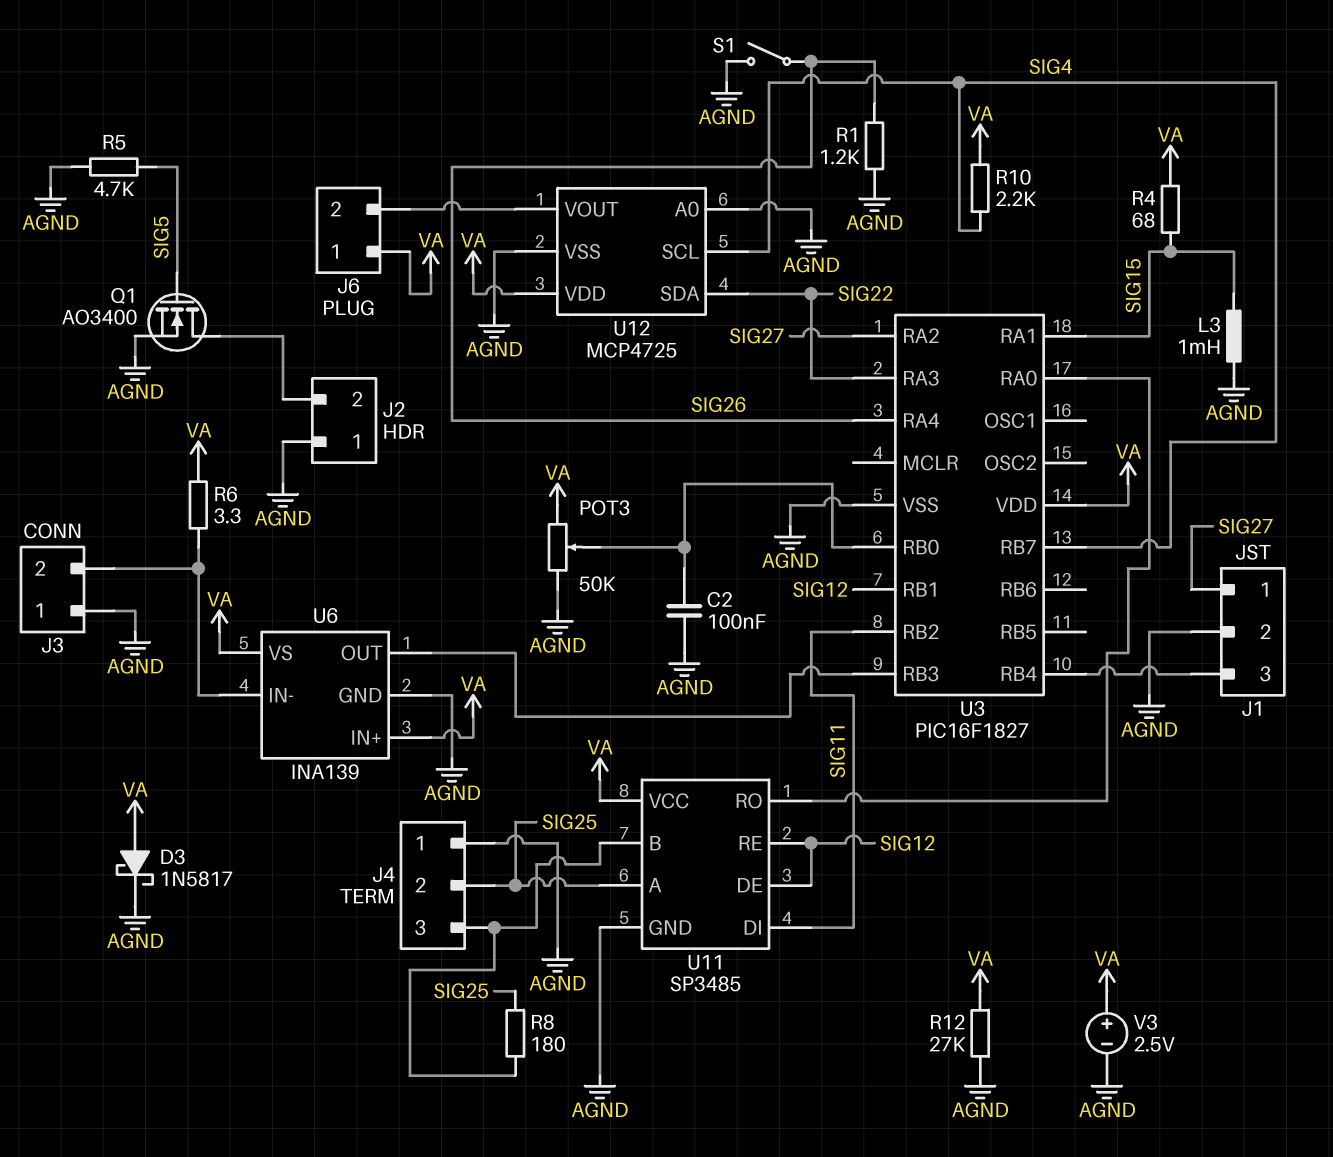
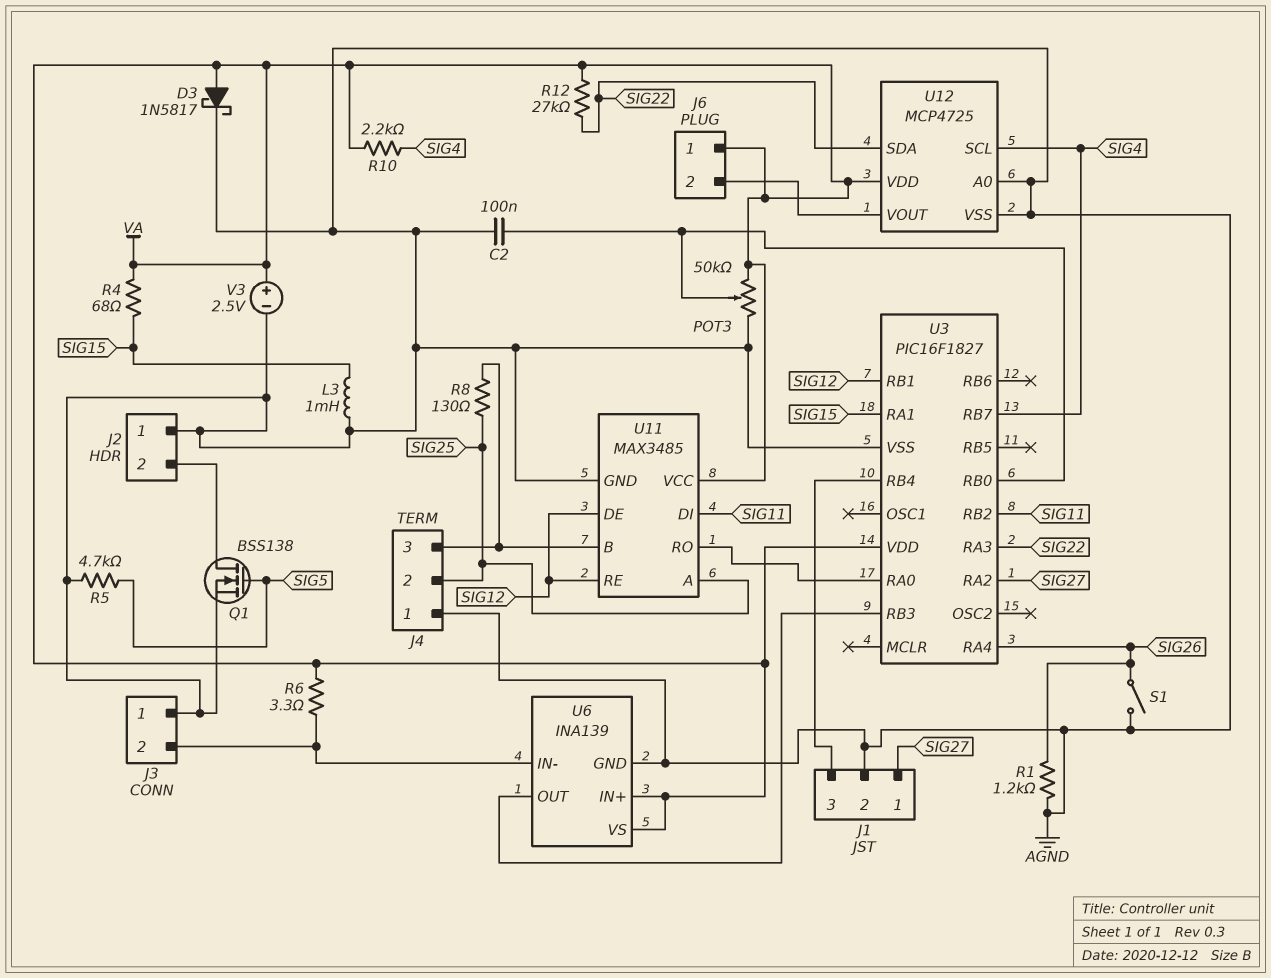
Q1: NMOS AO3400 (G SIG5, D J2/2, S AGND) -> NMOS BSS138 (G SIG5, D J2/2, S AGND)
R8: 180 (J4/3, SIG25) -> 130 (J4/3, SIG25)
R12: 27k (AGND, VA) -> 27k (SIG22, VA)
U11: SP3485 -> MAX3485

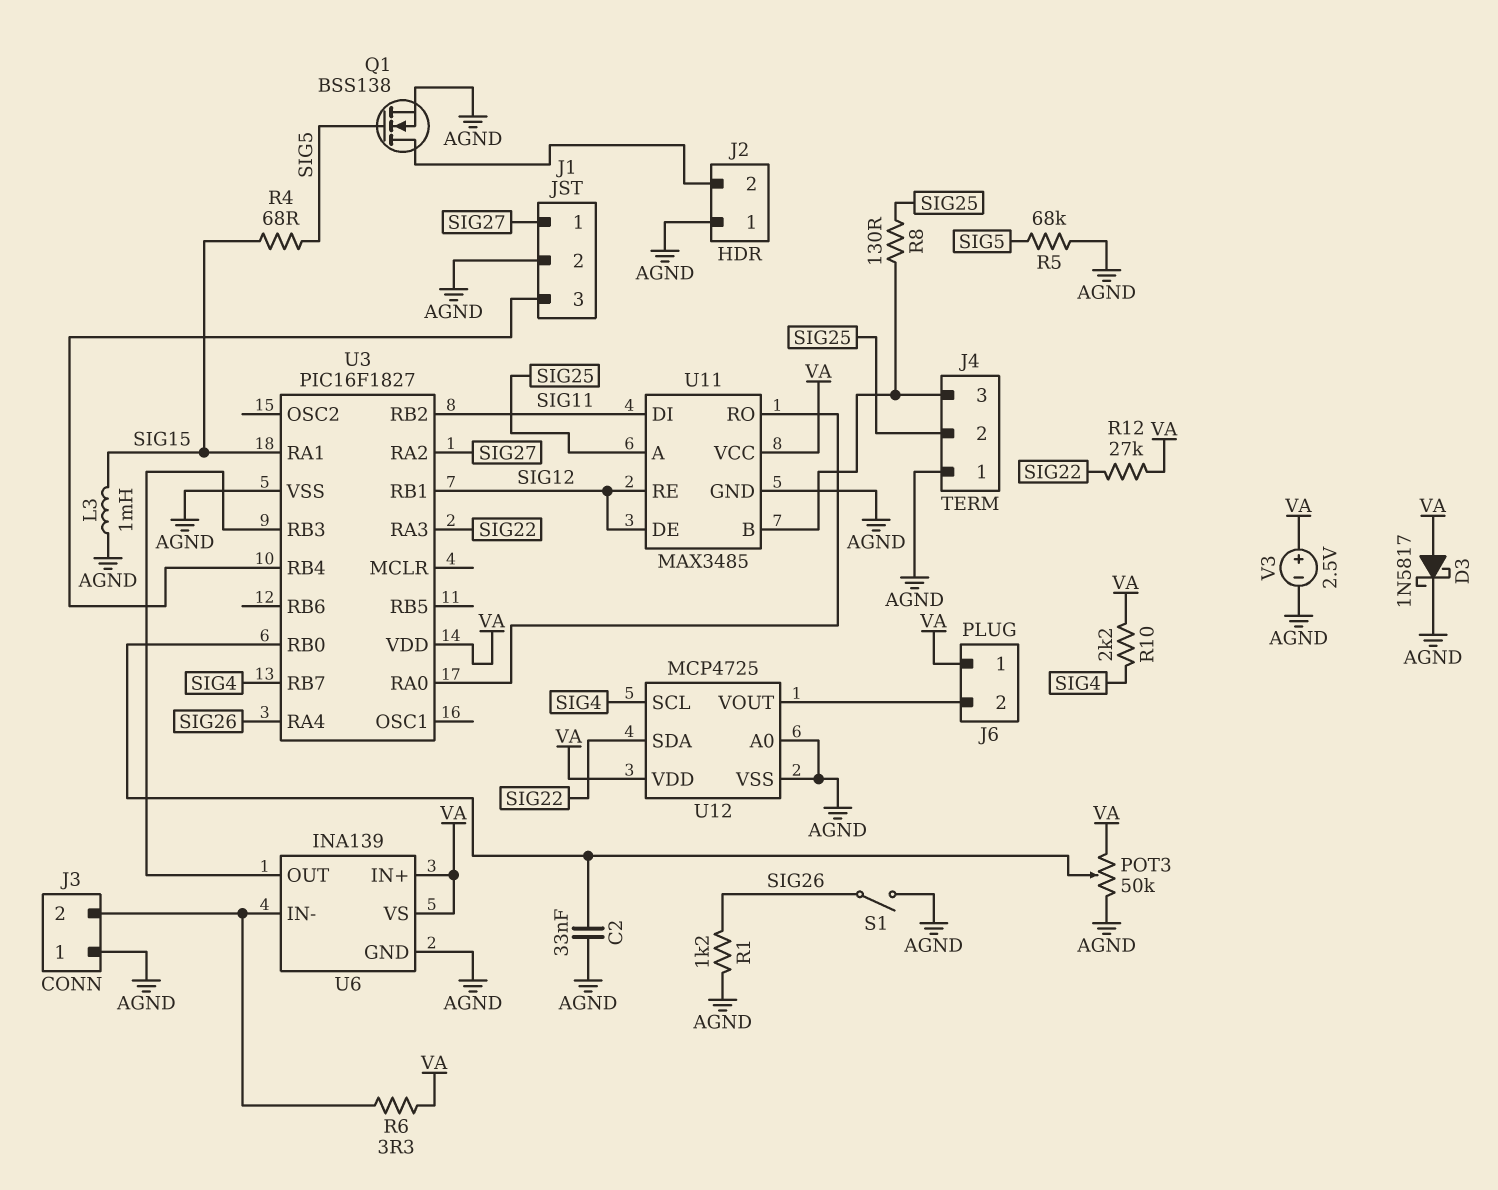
C2: 100nF (AGND, U3/RB0) -> 33nF (AGND, U3/RB0)
R4: 68 (SIG15, VA) -> 68 (SIG5, SIG15)
R5: 4.7k (AGND, SIG5) -> 68k (AGND, SIG5)

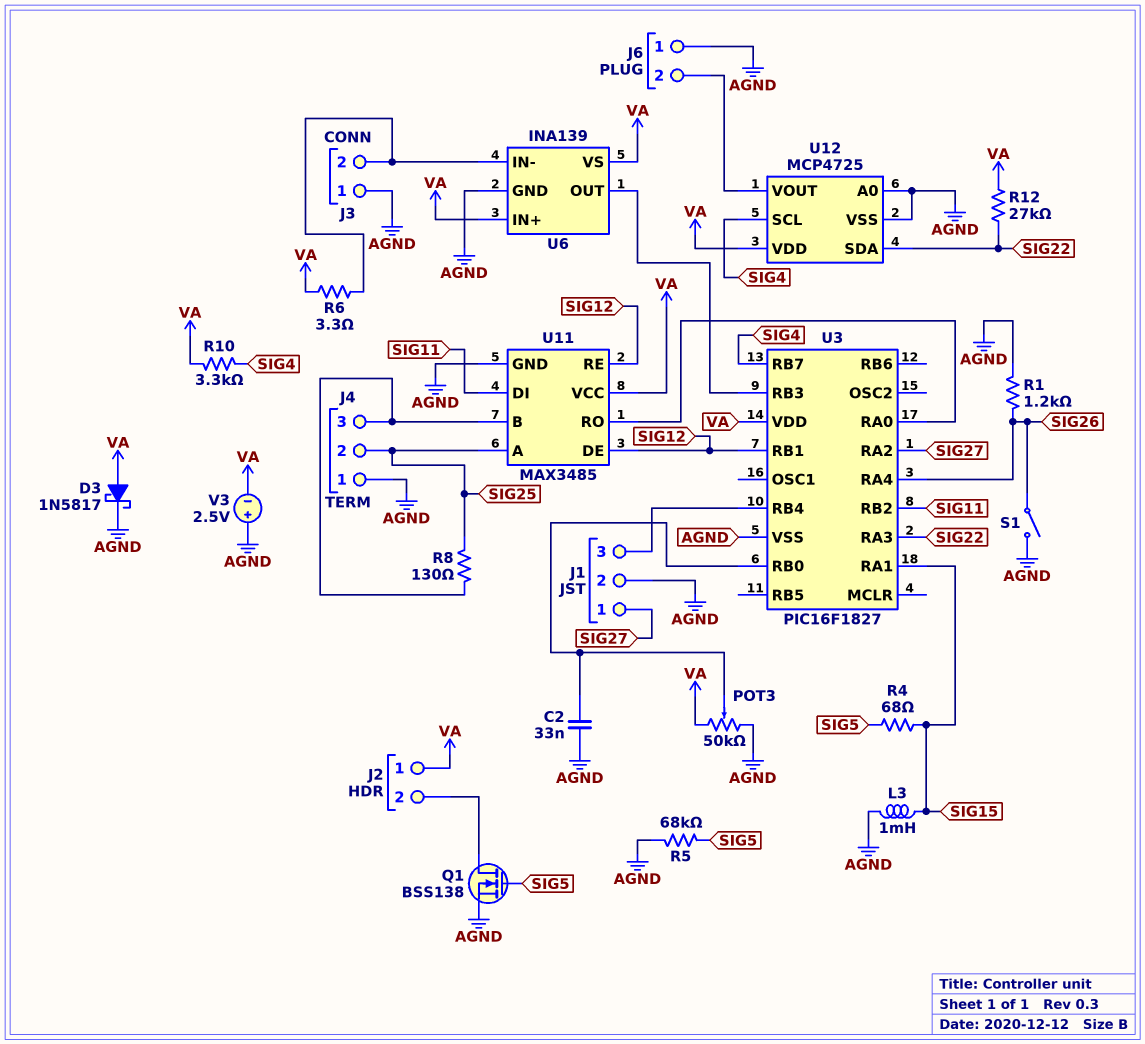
J2 pin 1: AGND -> VA
J6 pin 1: VA -> AGND
R10: 2.2k (SIG4, VA) -> 3.3k (SIG4, VA)
V3: 2.5V (plus VA, minus AGND) -> 2.5V (plus AGND, minus VA)

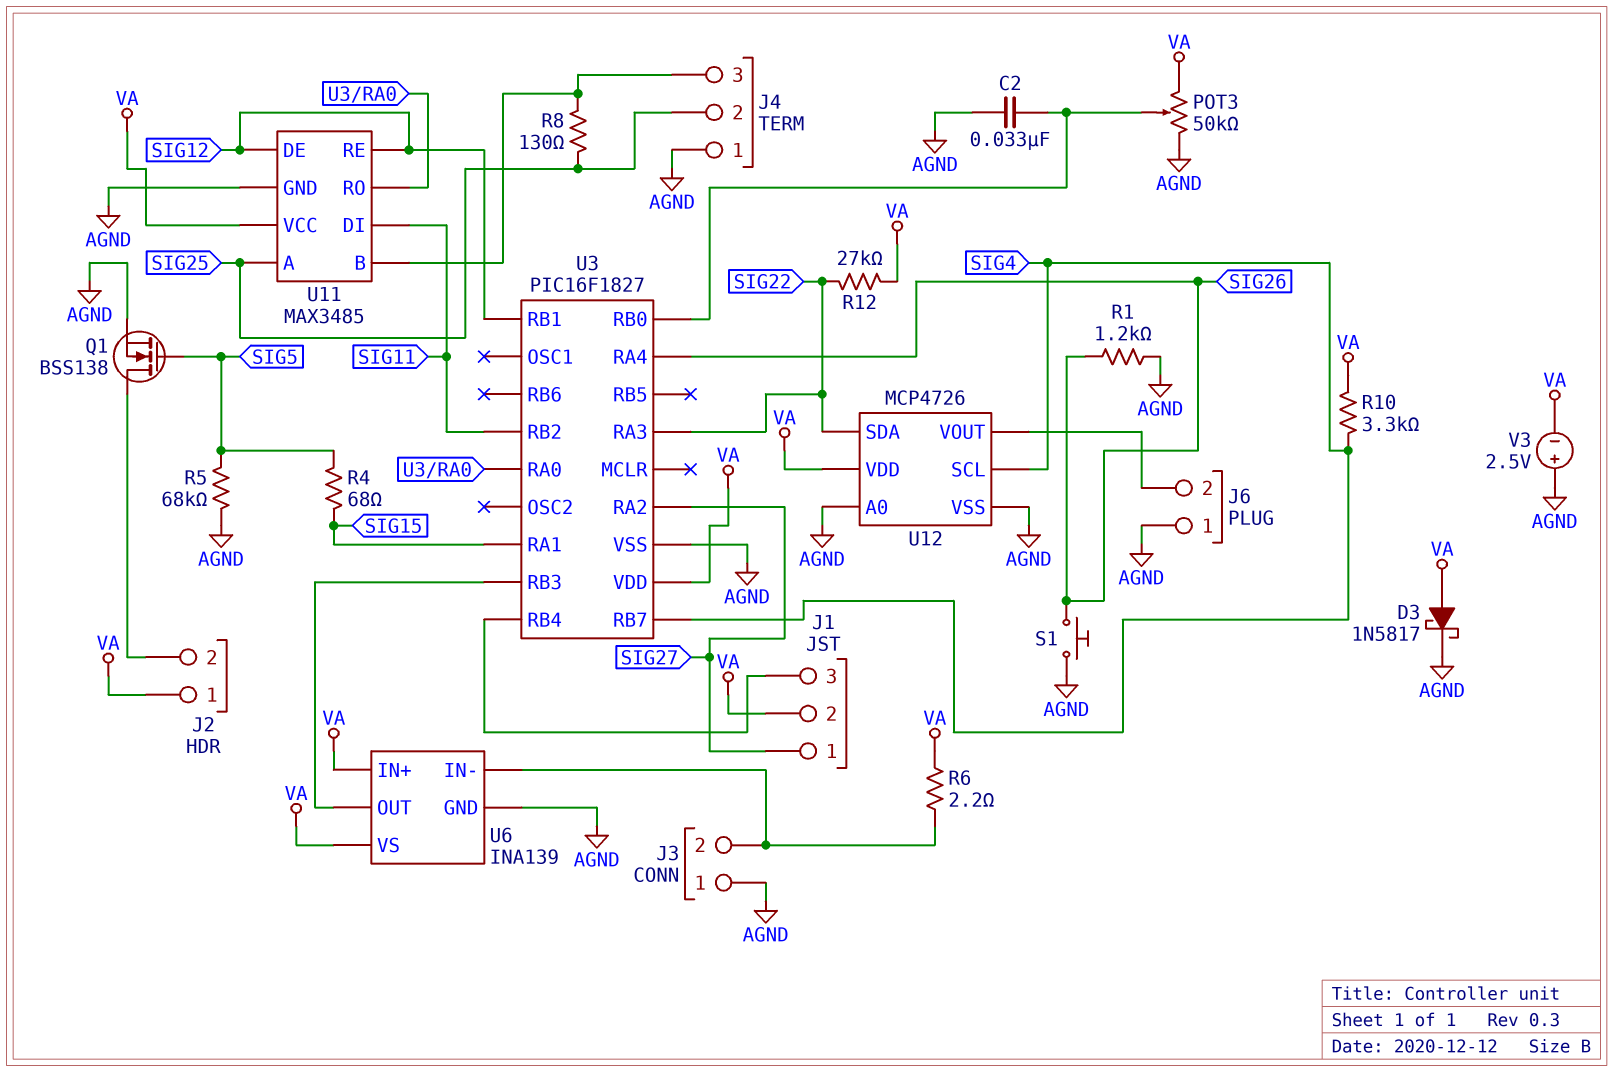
J1 pin 2: AGND -> VA
L3: 1mH (AGND, SIG15) -> none
R6: 3.3 (J3/2, VA) -> 2.2 (J3/2, VA)
S1: switch (AGND, SIG26) -> button (AGND, SIG26)
U12: MCP4725 -> MCP4726

